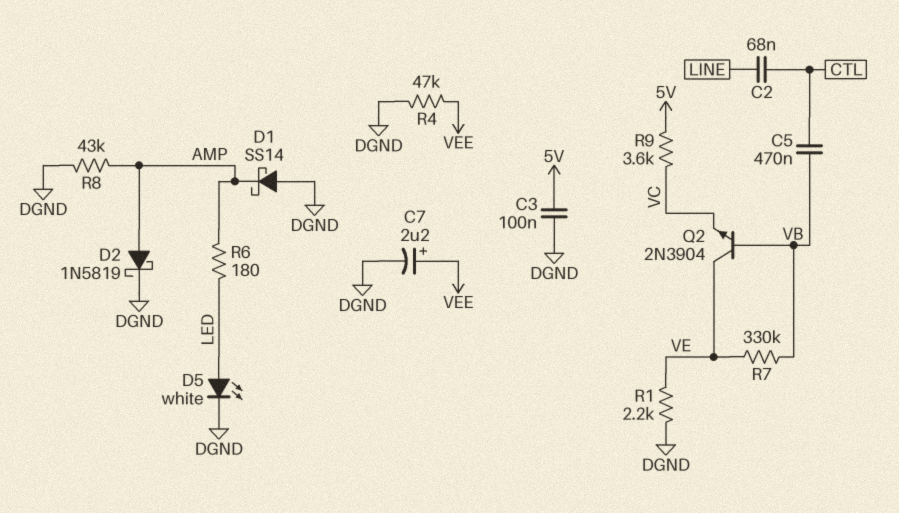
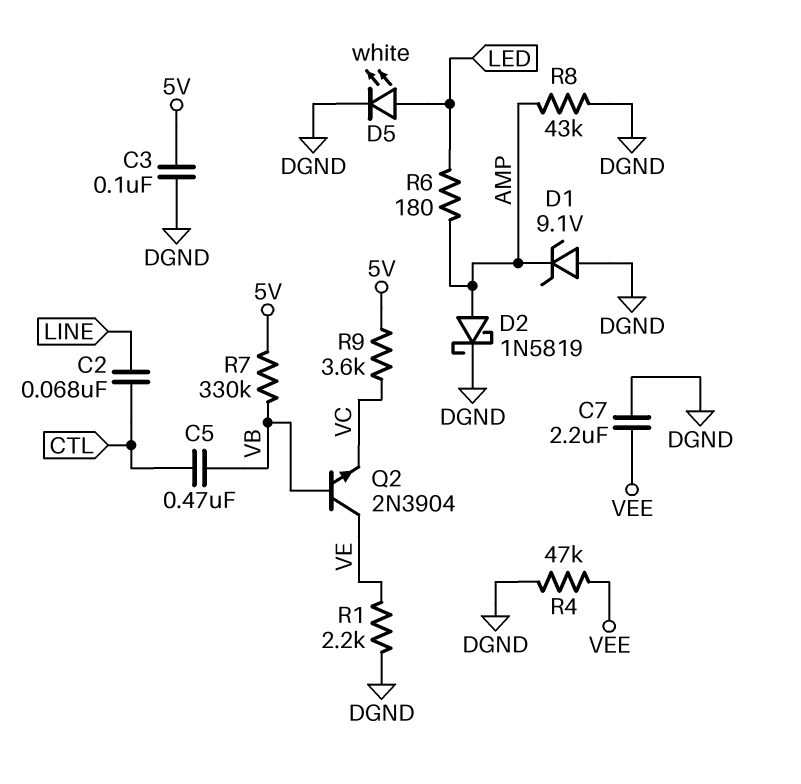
C7: 2.2uF (plus VEE, minus DGND) -> 2.2uF (DGND, VEE)
D1: schottky SS14 (A DGND, K AMP) -> zener 9.1V (A DGND, K AMP)
R7: 330k (VB, VE) -> 330k (5V, VB)

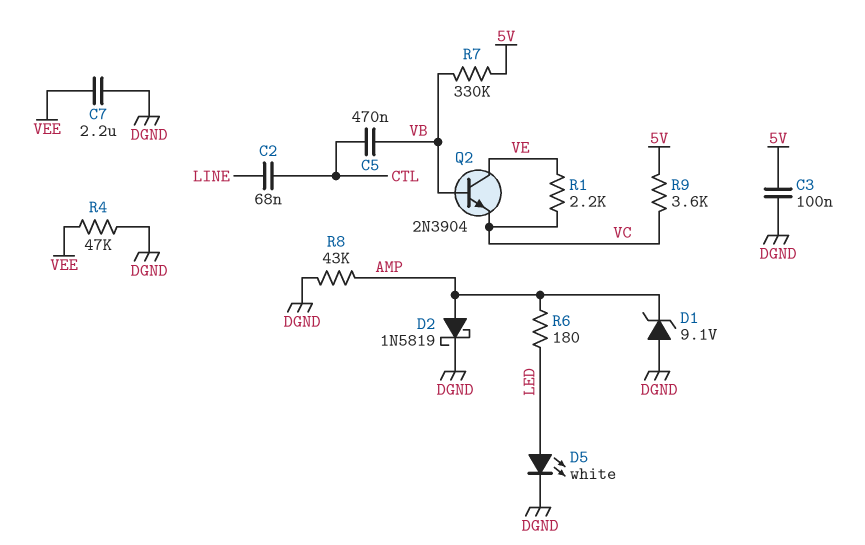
R1: 2.2k (DGND, VE) -> 2.2k (VC, VE)

